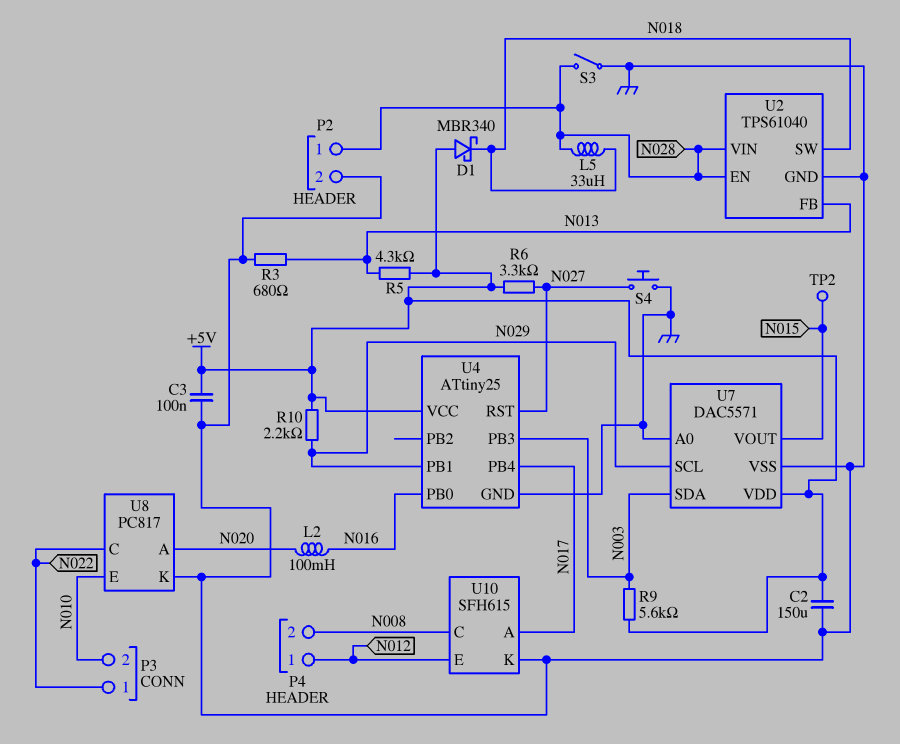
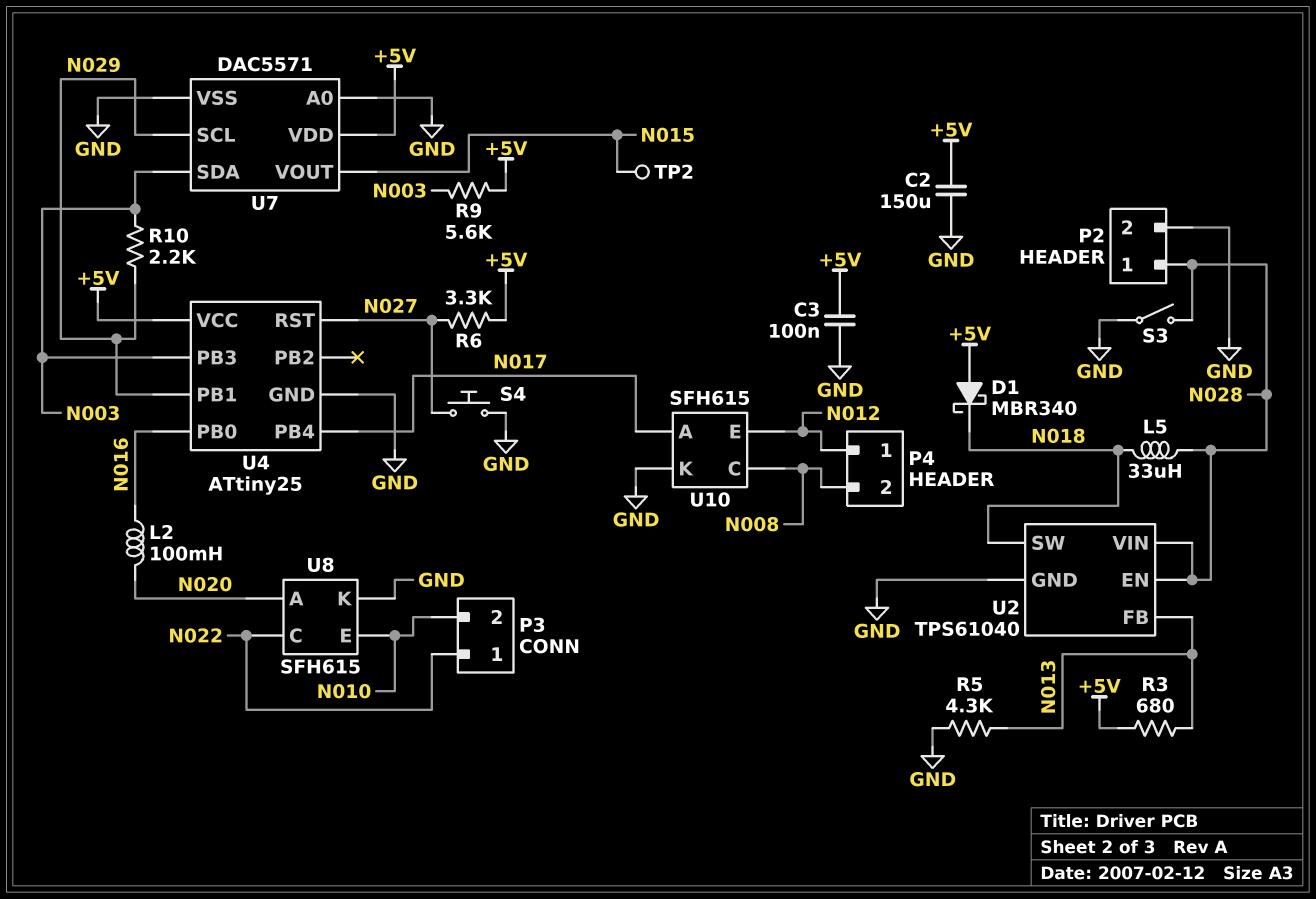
R3: 680 (GND, N013) -> 680 (+5V, N013)
R5: 4.3k (+5V, N013) -> 4.3k (GND, N013)
R10: 2.2k (+5V, N029) -> 2.2k (N003, N029)
U8: PC817 -> SFH615

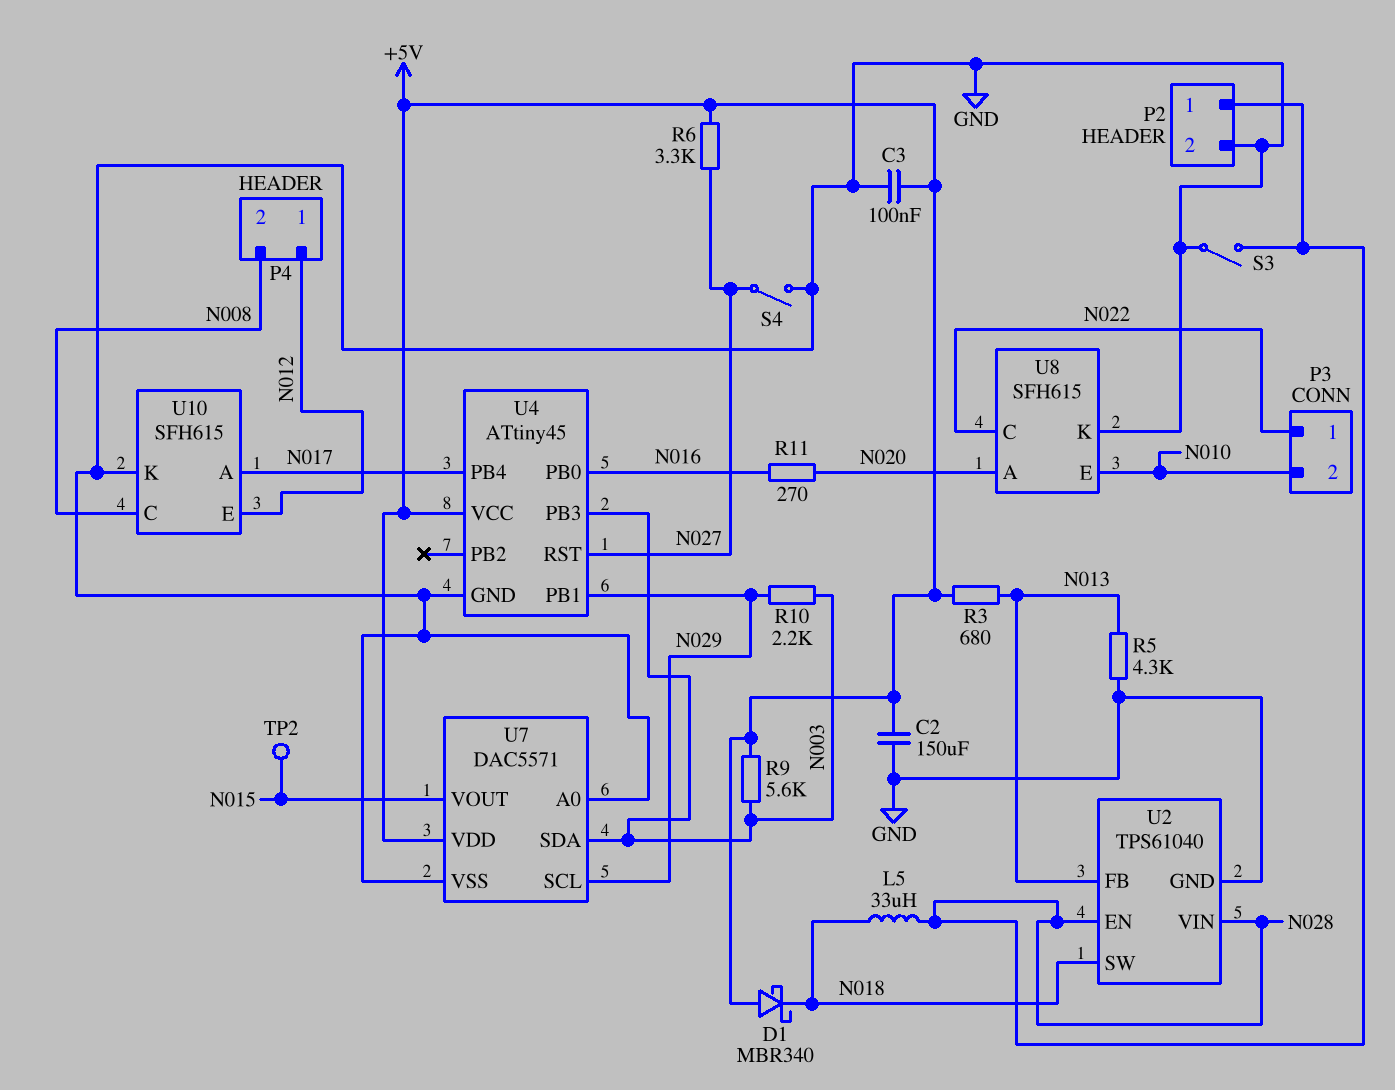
L2: 100mH (N016, N020) -> none
R11: none -> 270 (N016, N020)
S4: button (GND, N027) -> switch (GND, N027)
U4: ATtiny25 -> ATtiny45

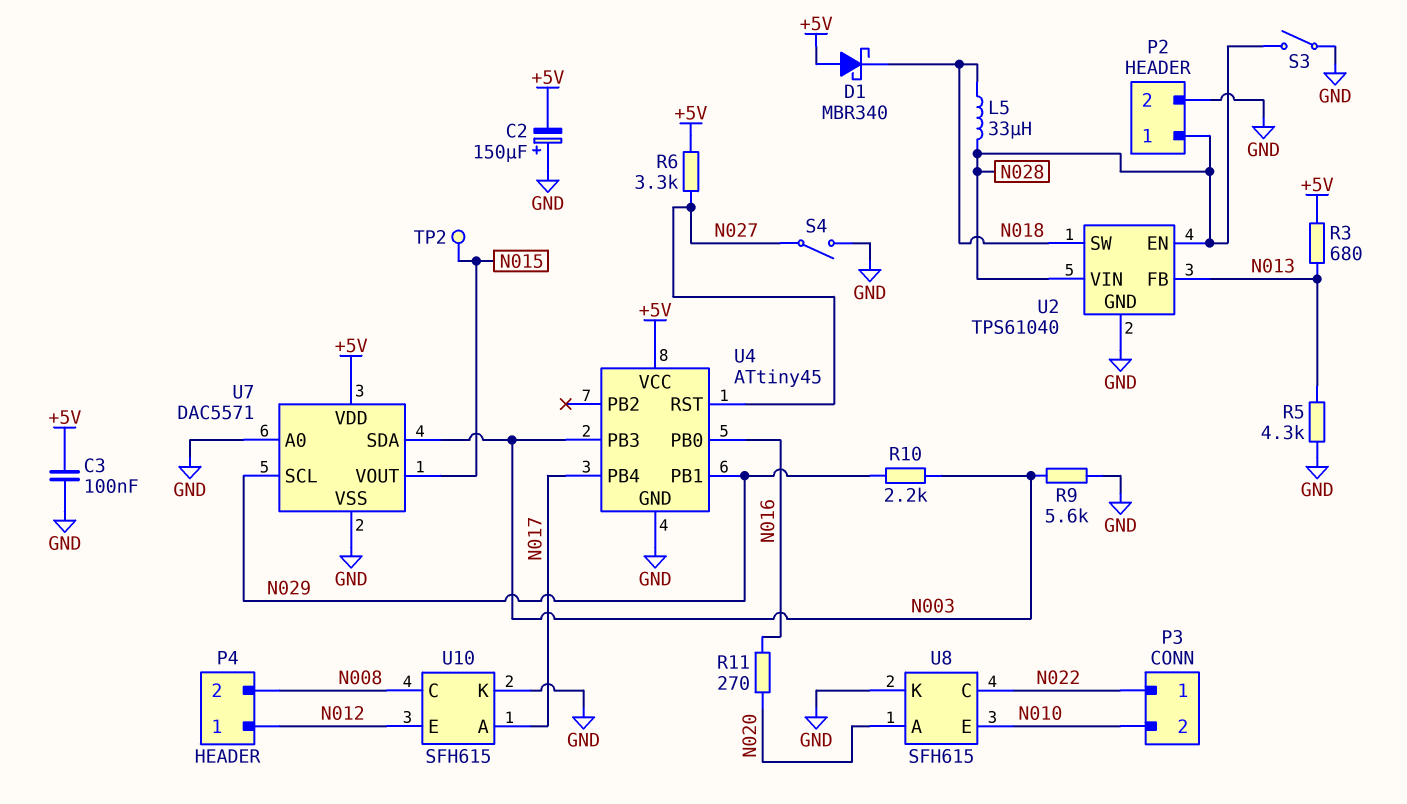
C2: 150uF (+5V, GND) -> 150uF (plus GND, minus +5V)
R9: 5.6k (+5V, N003) -> 5.6k (GND, N003)

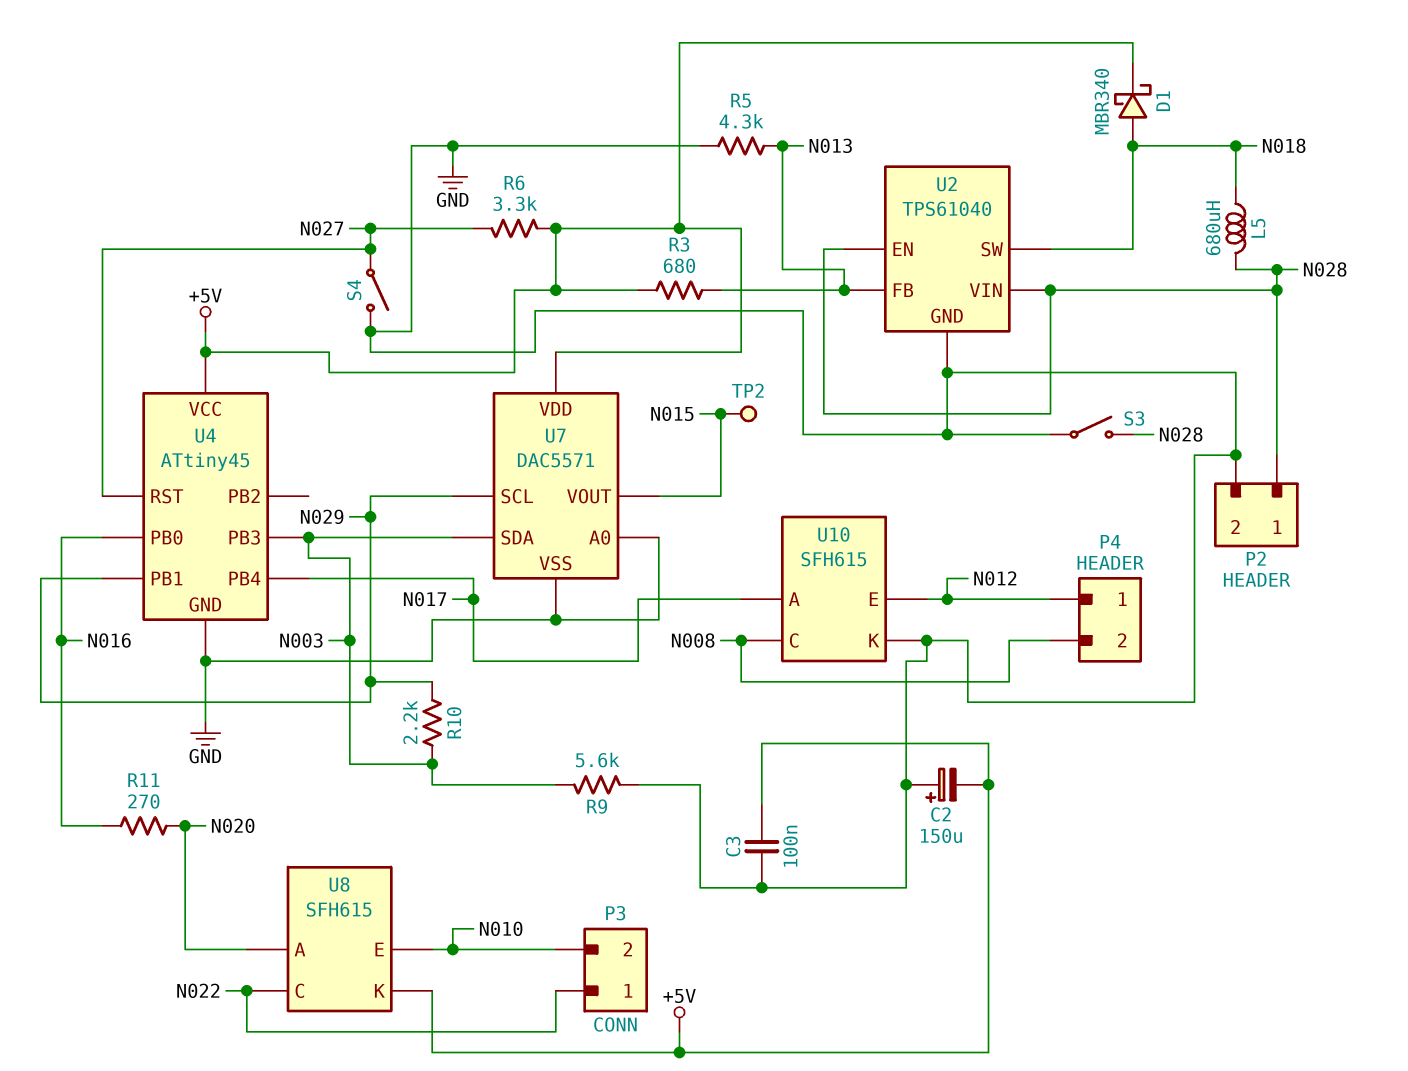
D1: schottky MBR340 (A +5V, K N018) -> schottky MBR340 (A N018, K +5V)
L5: 33uH (N018, N028) -> 680uH (N018, N028)
U8 pin K: GND -> +5V

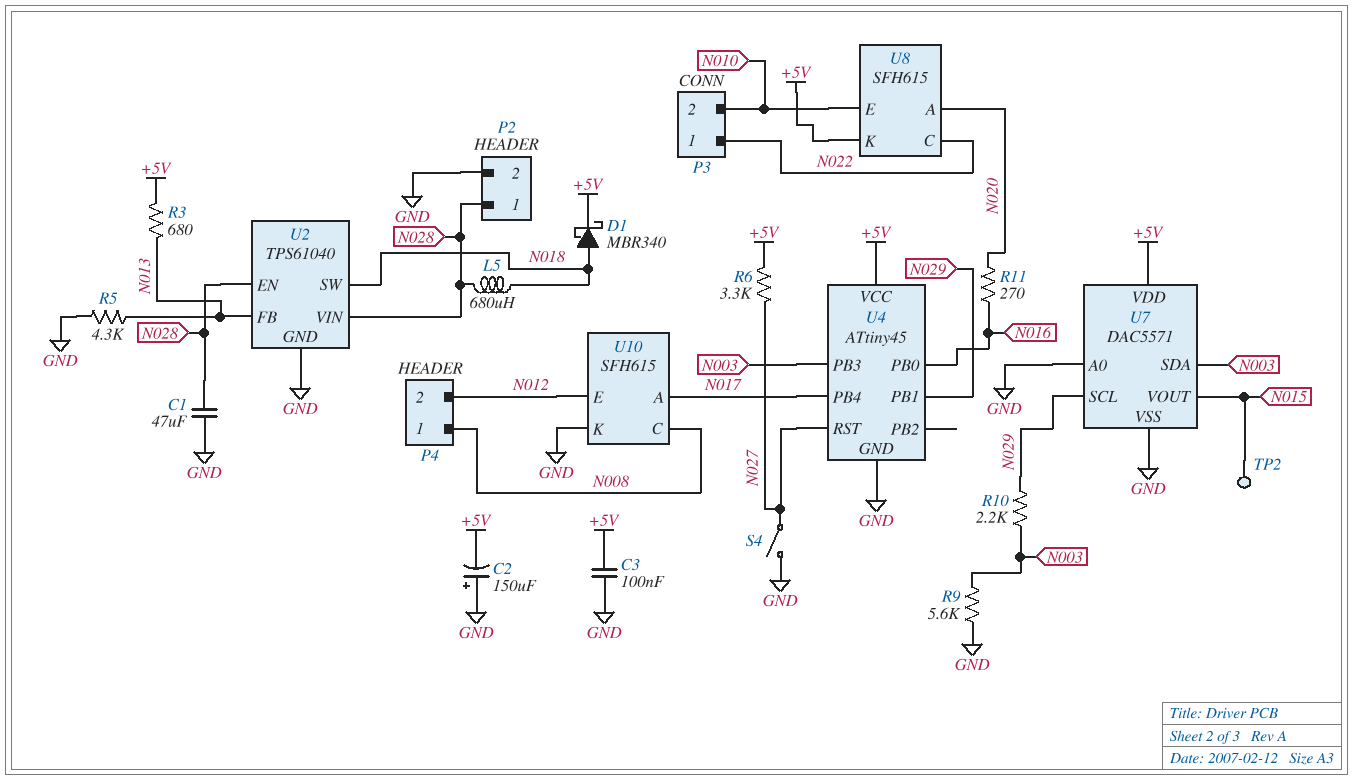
C1: none -> 47uF (GND, N028)
P4 pin 1: N012 -> N008
P4 pin 2: N008 -> N012
S3: switch (GND, N028) -> none

